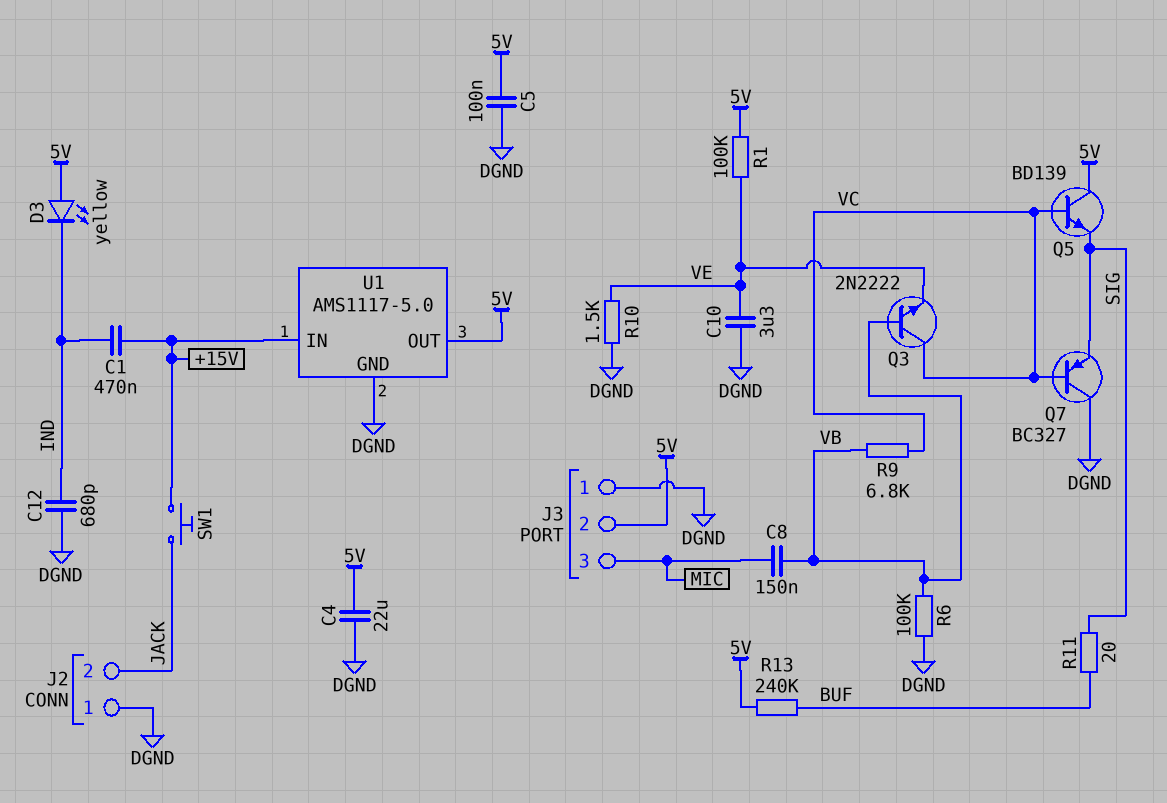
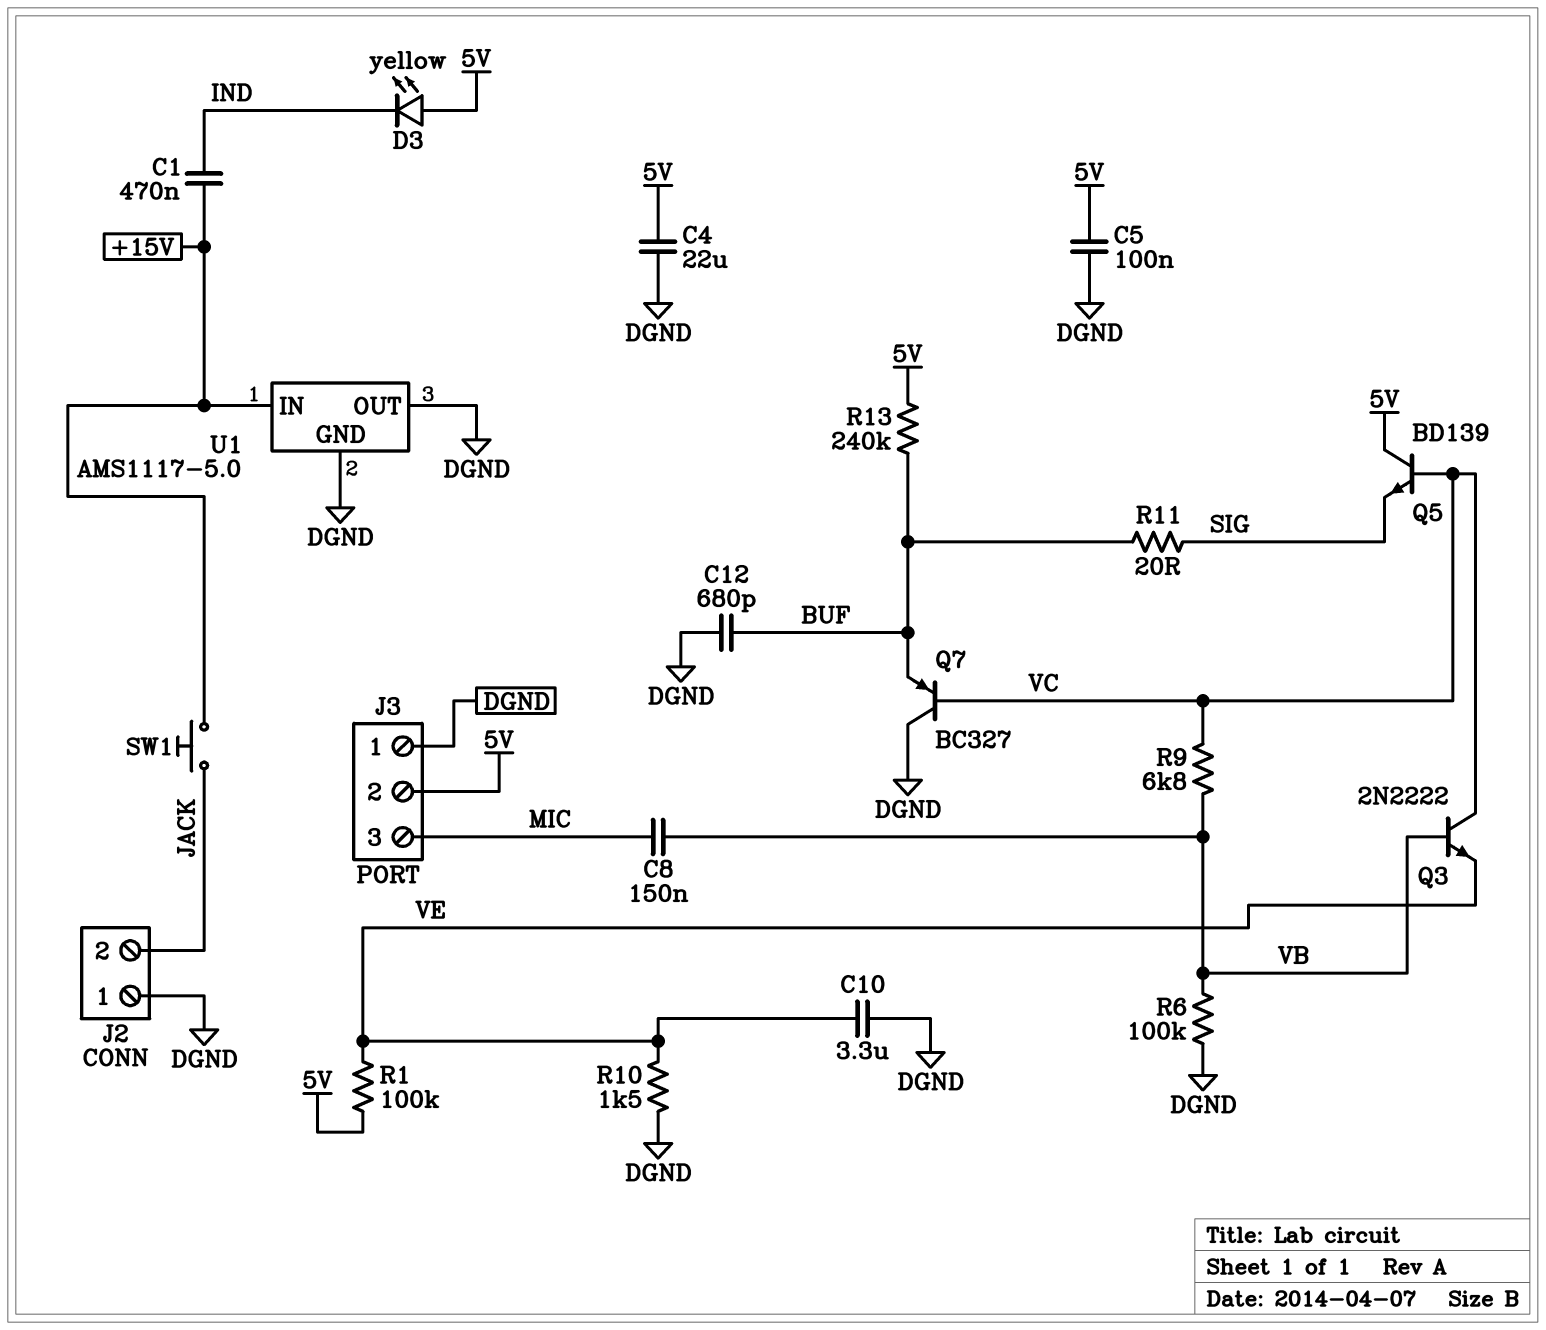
C12: 680pF (DGND, IND) -> 680pF (BUF, DGND)
Q7: PNP BC327 (B VC, C DGND, E SIG) -> PNP BC327 (B VC, C DGND, E BUF)
U1 pin OUT: 5V -> DGND

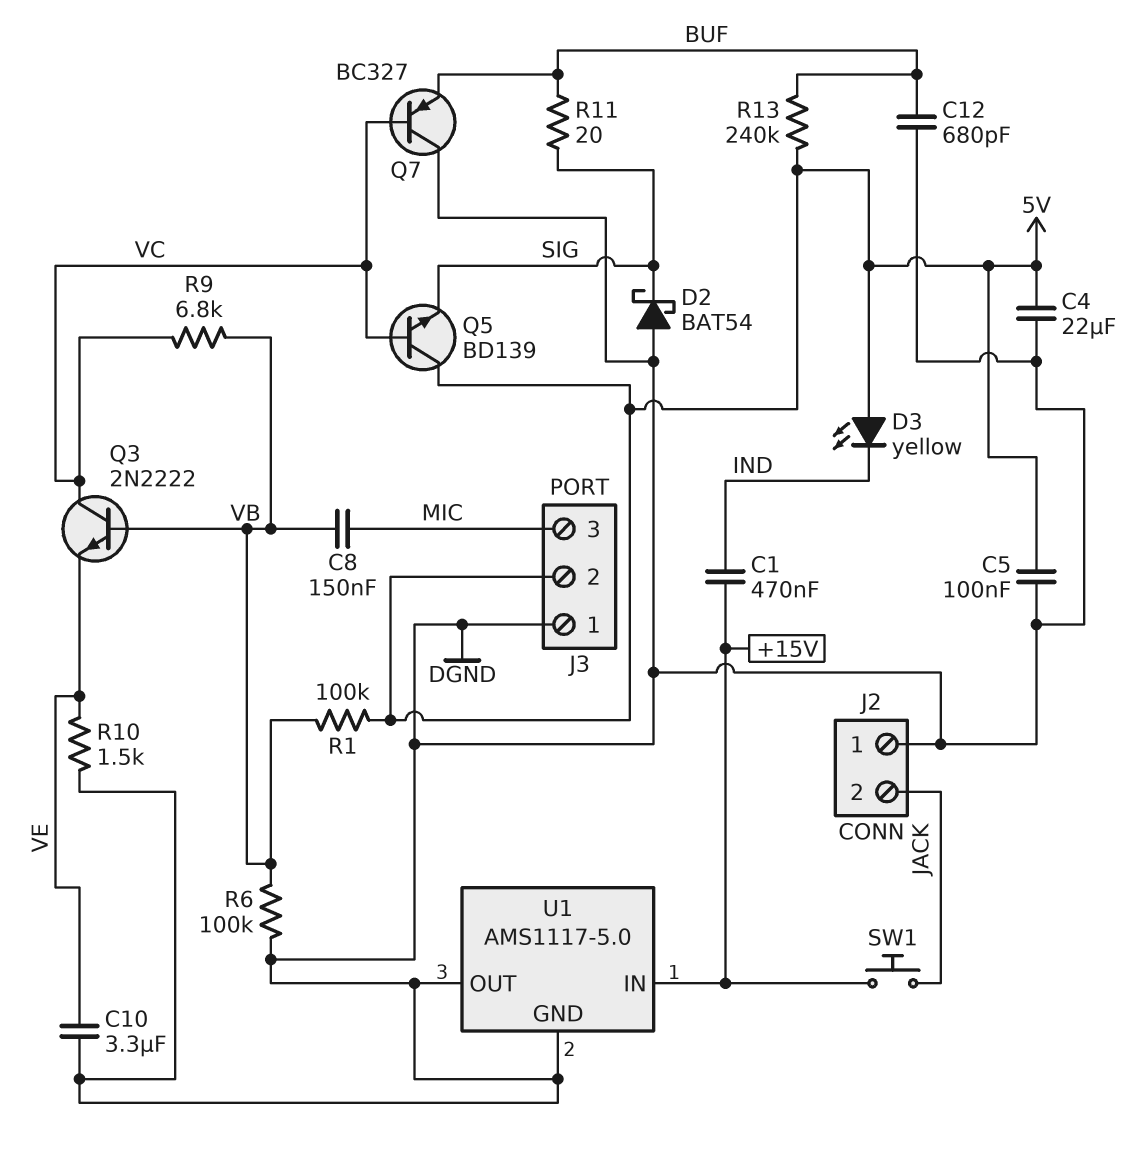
D2: none -> schottky BAT54 (A DGND, K SIG)
R1: 100k (5V, VE) -> 100k (5V, VB)

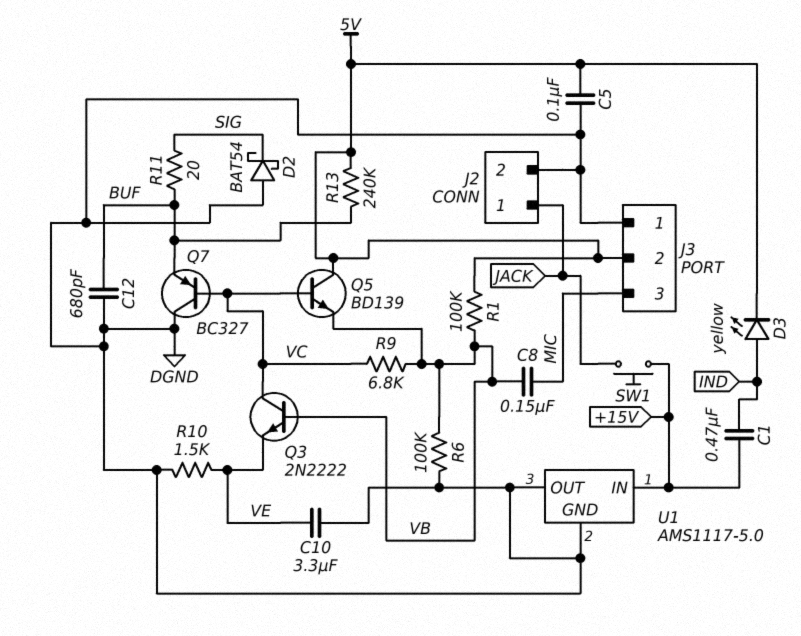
C4: 22uF (5V, DGND) -> none
D3: LED yellow (A 5V, K IND) -> LED yellow (A IND, K 5V)
J2 pin 1: DGND -> JACK
J2 pin 2: JACK -> DGND
Q5: NPN BD139 (B VC, C 5V, E SIG) -> NPN BD139 (B VC, C 5V, E VB)

